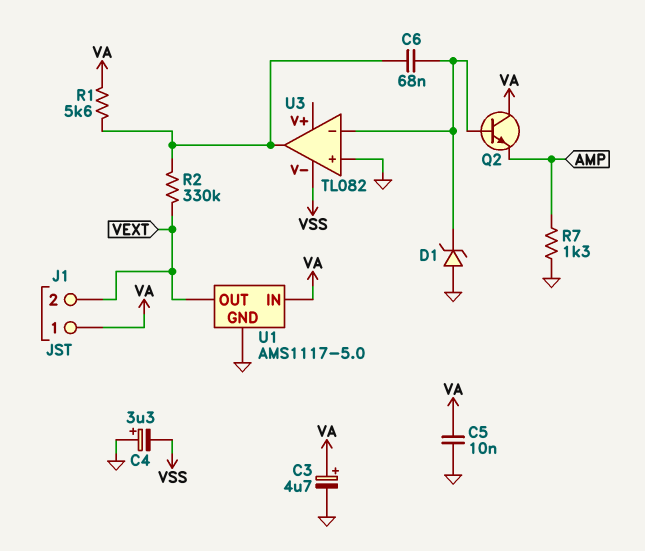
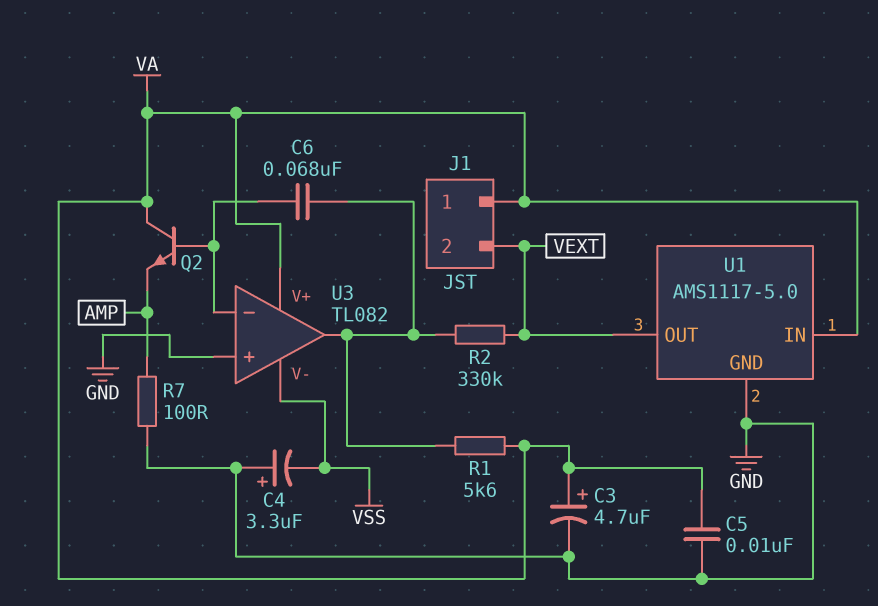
D1: zener (A GND, K U3/in-) -> none
R7: 1.3k (AMP, GND) -> 100 (AMP, GND)
U3 pin V+: none -> VA

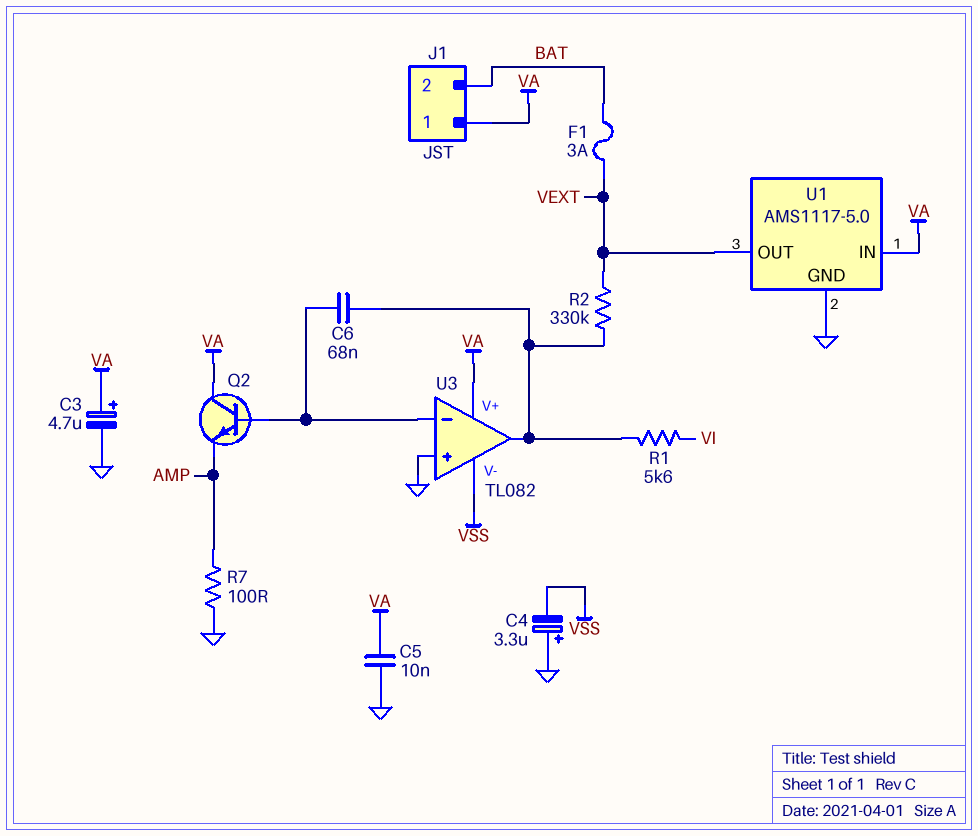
F1: none -> 3A (BAT, VEXT)
J1 pin 2: VEXT -> BAT
R1: 5.6k (U3/out, VA) -> 5.6k (U3/out, VI)

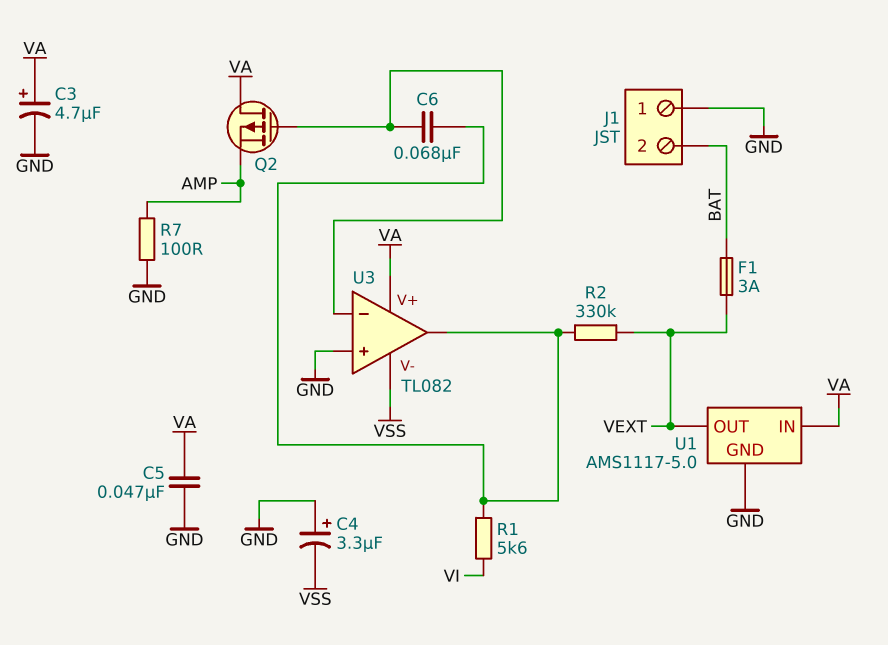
C5: 10nF (GND, VA) -> 47nF (GND, VA)
J1 pin 1: VA -> GND
Q2: NPN (B U3/in-, C VA, E AMP) -> PMOS (G U3/in-, D VA, S AMP)

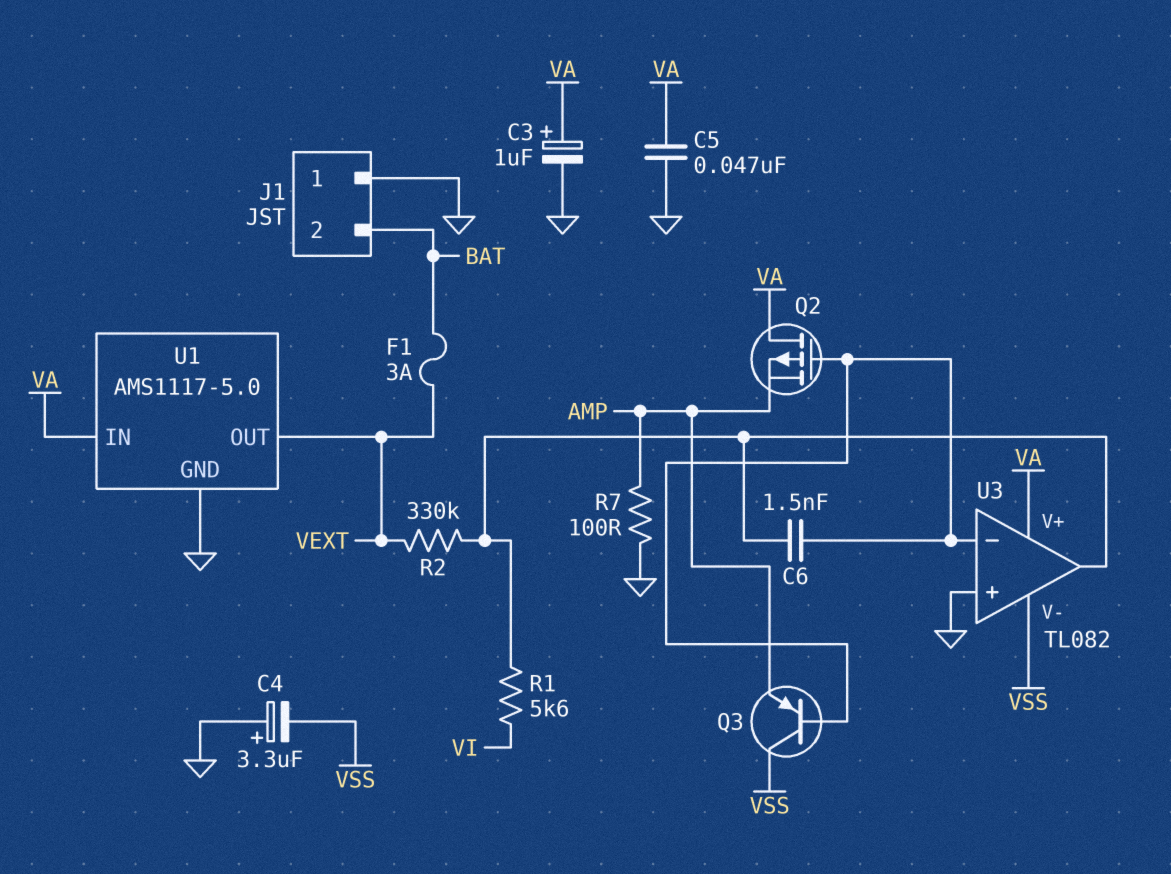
C3: 4.7uF (plus VA, minus GND) -> 1uF (plus VA, minus GND)
C6: 68nF (U3/in-, U3/out) -> 1.5nF (U3/in-, U3/out)
Q3: none -> PNP (B U3/in-, C VSS, E AMP)

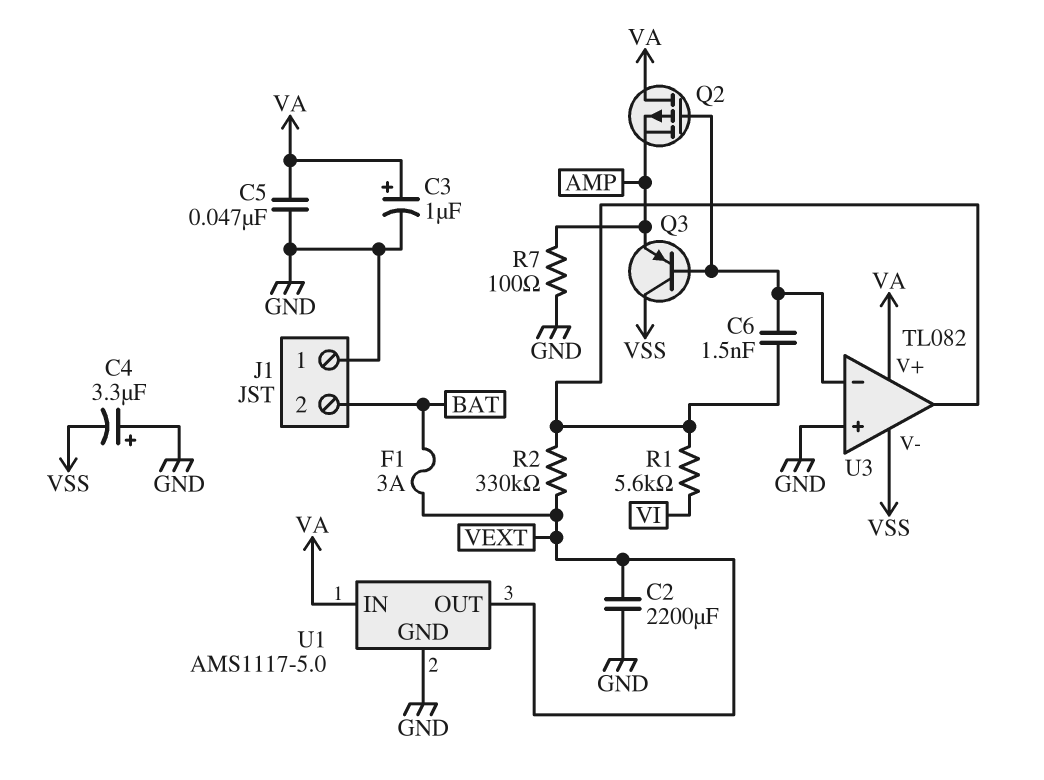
C2: none -> 2200uF (GND, VEXT)

